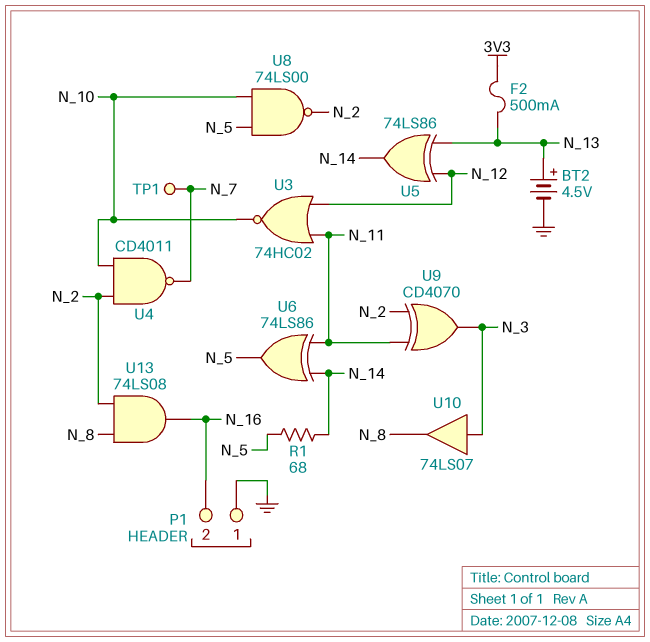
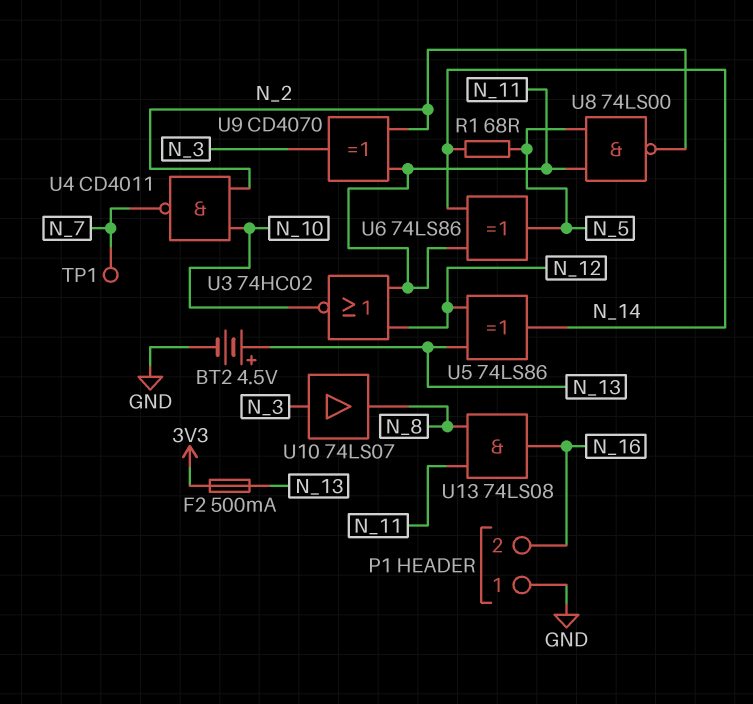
U8: NAND 74LS00 (in N_5, in N_10, out N_2) -> NAND 74LS00 (in N_5, in N_11, out N_2)
U13: AND 74LS08 (in N_2, in N_8, out N_16) -> AND 74LS08 (in N_8, in N_11, out N_16)

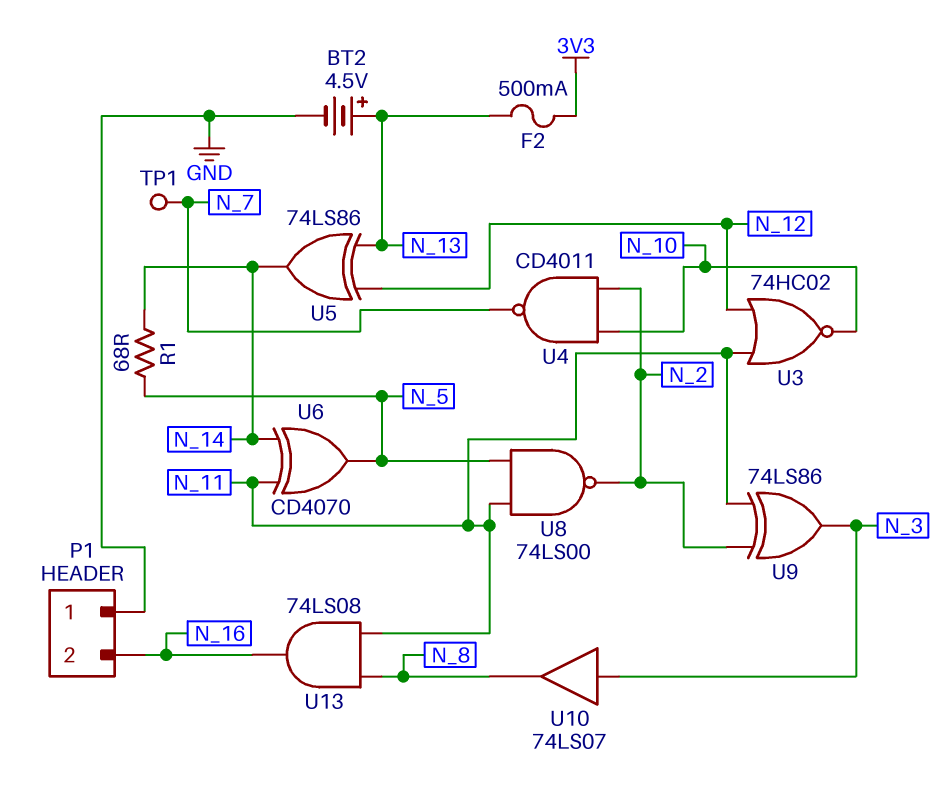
U6: XOR 74LS86 (in N_11, in N_14, out N_5) -> XOR CD4070 (in N_11, in N_14, out N_5)
U9: XOR CD4070 (in N_2, in N_11, out N_3) -> XOR 74LS86 (in N_2, in N_11, out N_3)

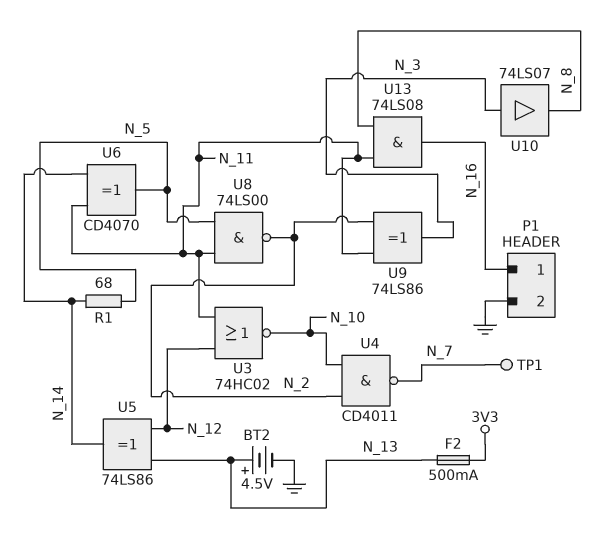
P1 pin 1: GND -> N_16
P1 pin 2: N_16 -> GND

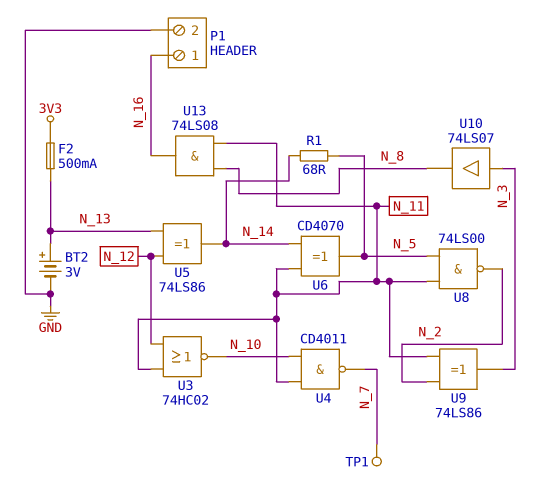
BT2: 4.5V (plus N_13, minus GND) -> 3V (plus N_13, minus GND)
U4: NAND CD4011 (in N_2, in N_10, out N_7) -> NAND CD4011 (in N_10, in N_11, out N_7)

